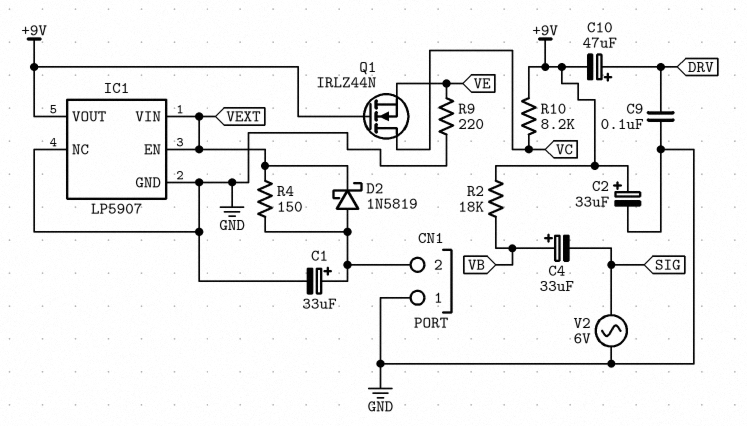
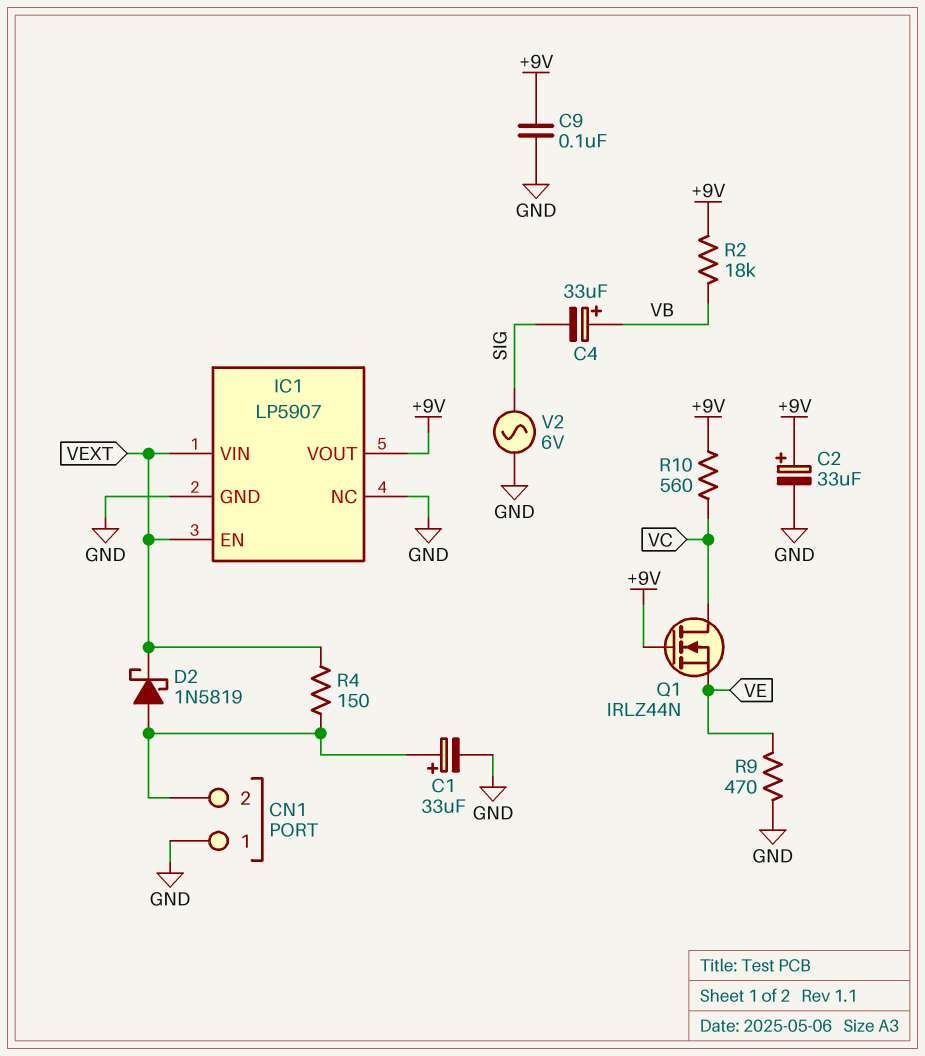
C9: 100nF (DRV, GND) -> 100nF (+9V, GND)
C10: 47uF (plus DRV, minus +9V) -> none
R9: 220 (GND, VE) -> 470 (GND, VE)
R10: 8.2k (+9V, VC) -> 560 (+9V, VC)

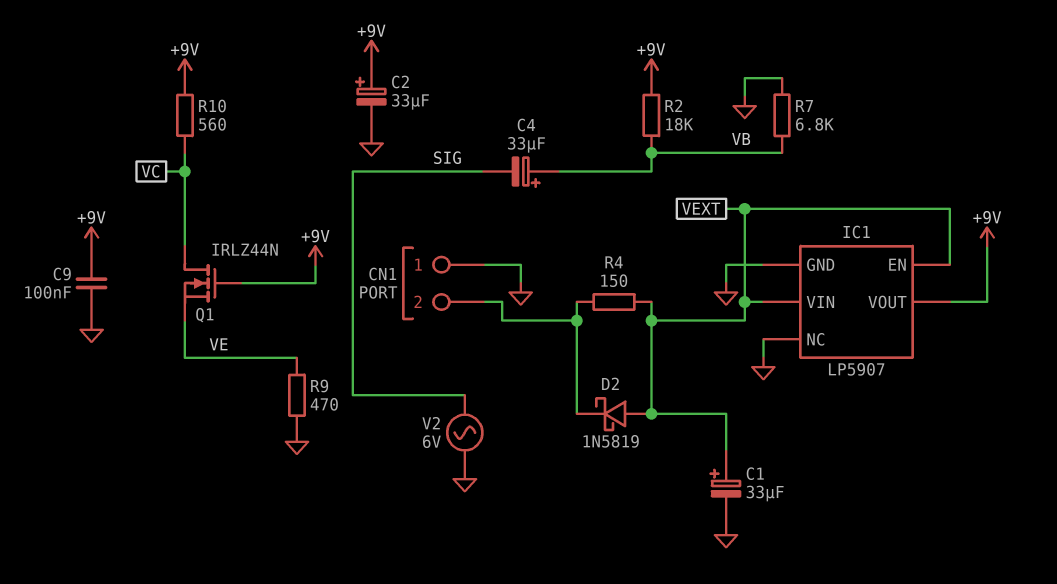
C1: 33uF (plus CN1/2, minus GND) -> 33uF (plus VEXT, minus GND)
D2: schottky 1N5819 (A CN1/2, K VEXT) -> schottky 1N5819 (A VEXT, K CN1/2)
R7: none -> 6.8k (GND, VB)

